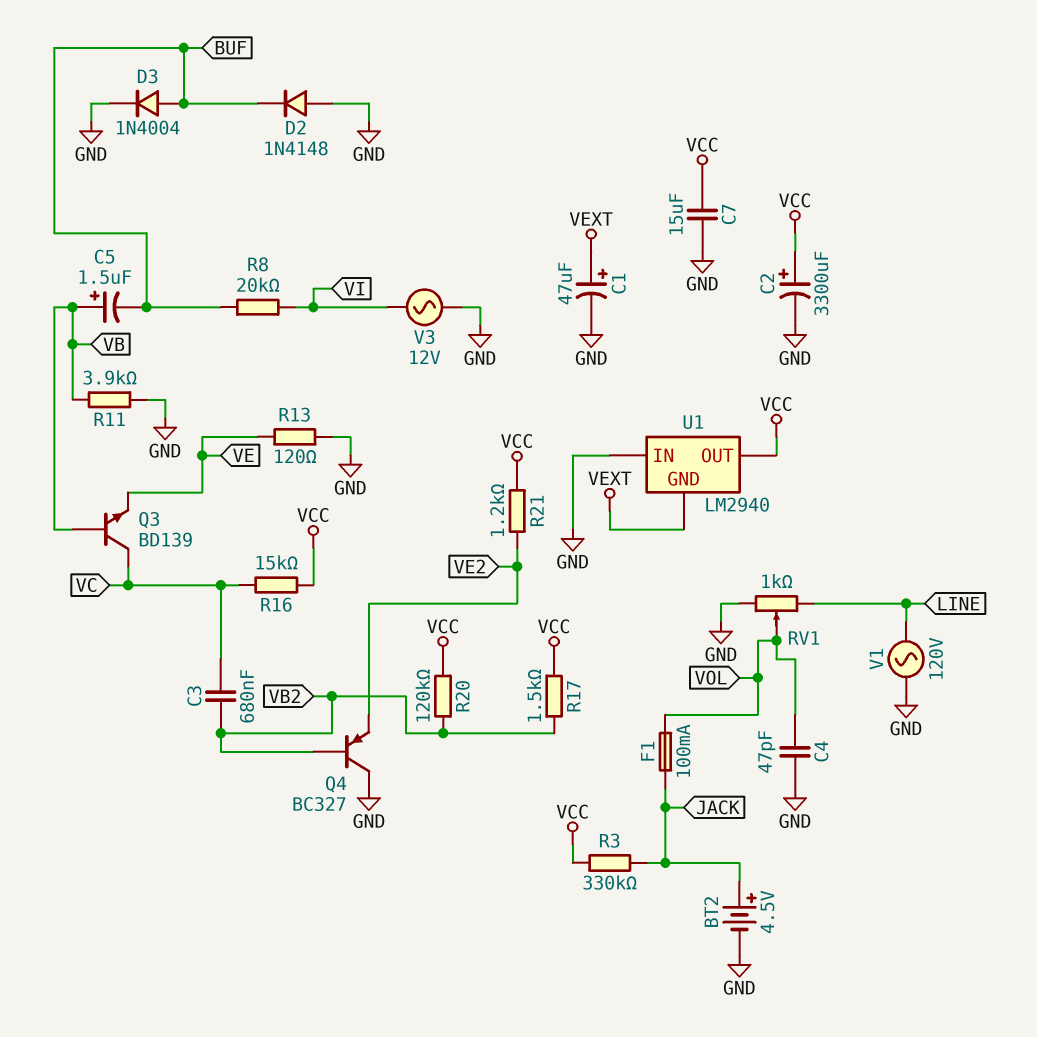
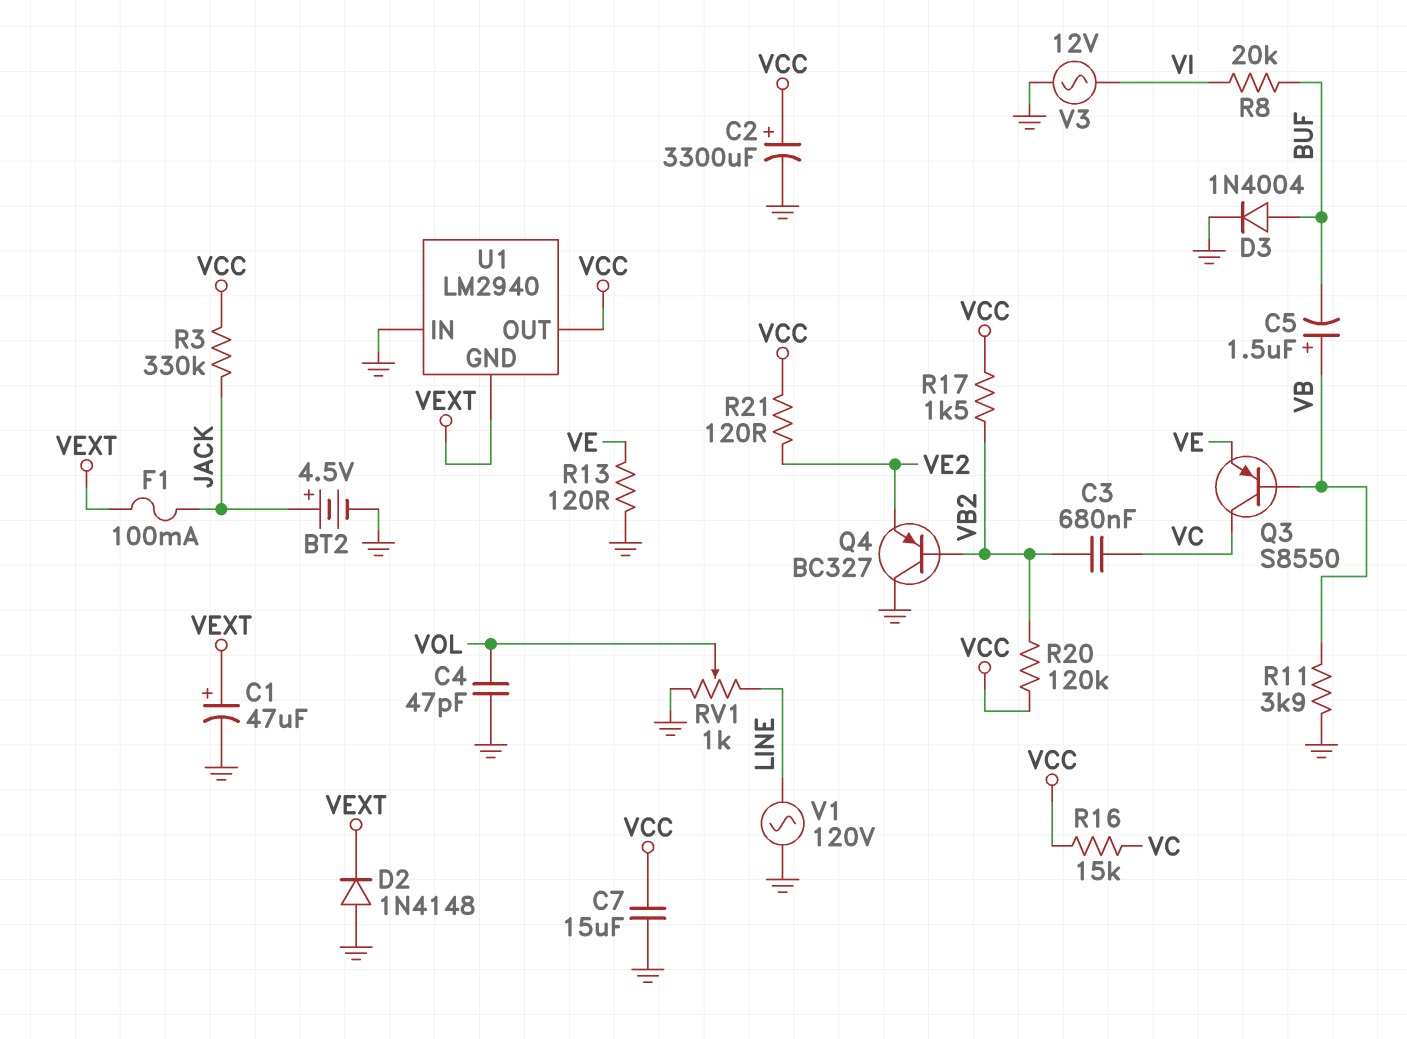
D2: diode 1N4148 (A GND, K BUF) -> diode 1N4148 (A GND, K VEXT)
F1: 100mA (JACK, VOL) -> 100mA (JACK, VEXT)
Q3: NPN BD139 (B VB, C VC, E VE) -> PNP S8550 (B VB, C VC, E VE)
R21: 1.2k (VCC, VE2) -> 120 (VCC, VE2)

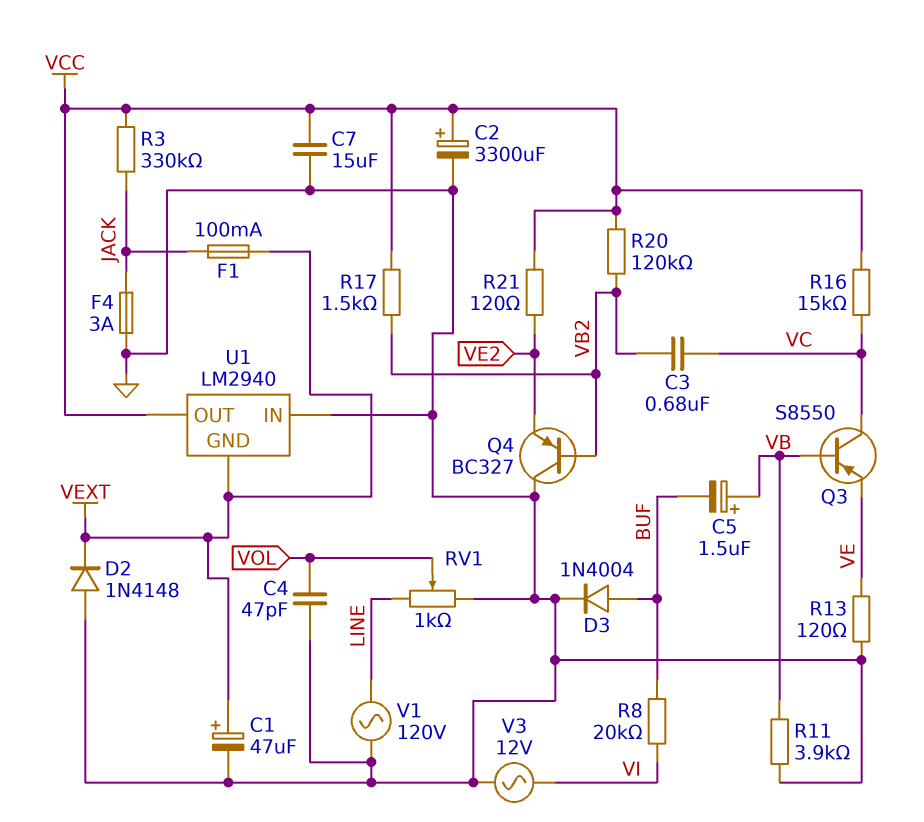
BT2: 4.5V (plus JACK, minus GND) -> none
F4: none -> 3A (GND, JACK)

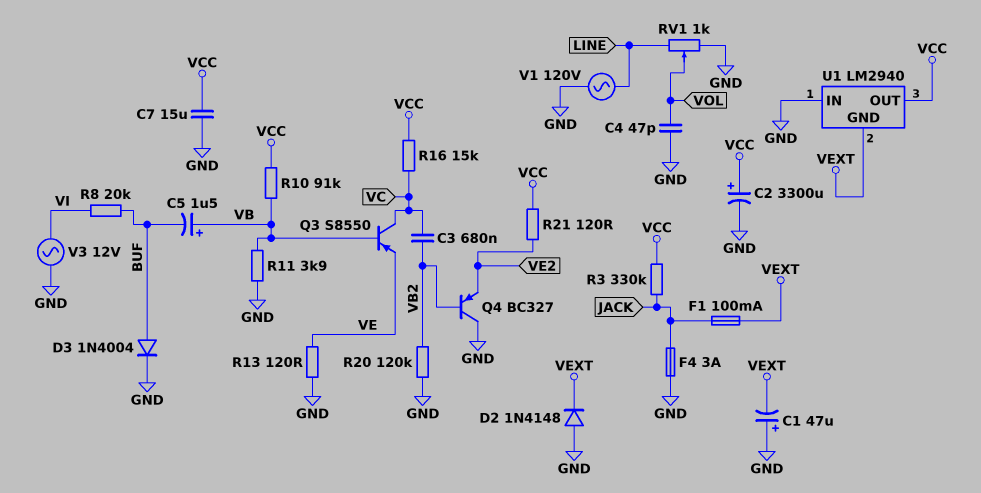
C1: 47uF (plus VEXT, minus GND) -> 47uF (plus GND, minus VEXT)
R10: none -> 91k (VB, VCC)
R17: 1.5k (VB2, VCC) -> none
R20: 120k (VB2, VCC) -> 120k (GND, VB2)

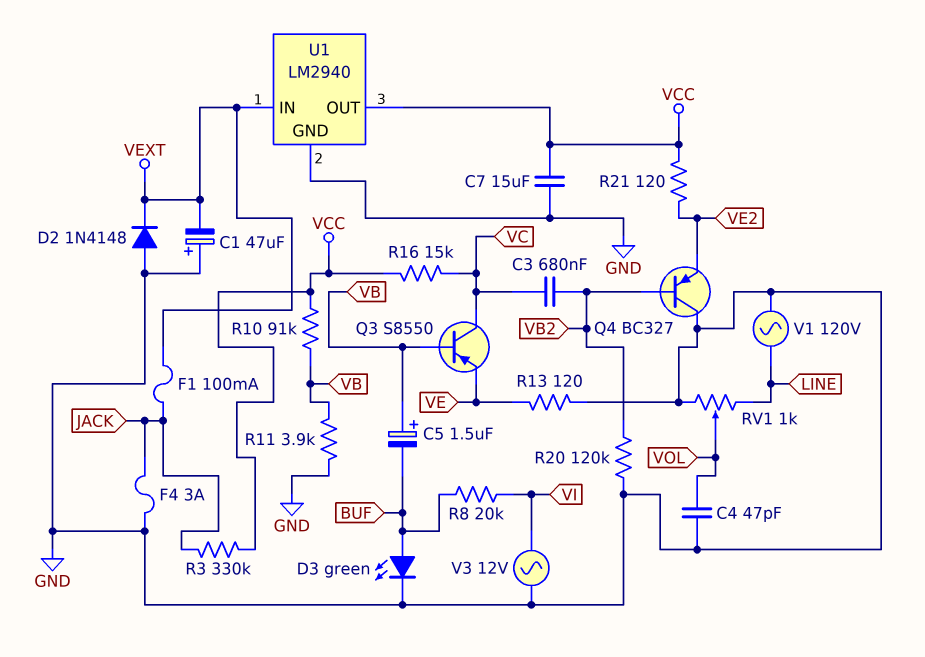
C2: 3300uF (plus VCC, minus GND) -> none
D3: diode 1N4004 (A BUF, K GND) -> LED green (A BUF, K GND)
U1 pin GND: VEXT -> GND
U1 pin IN: GND -> VEXT

